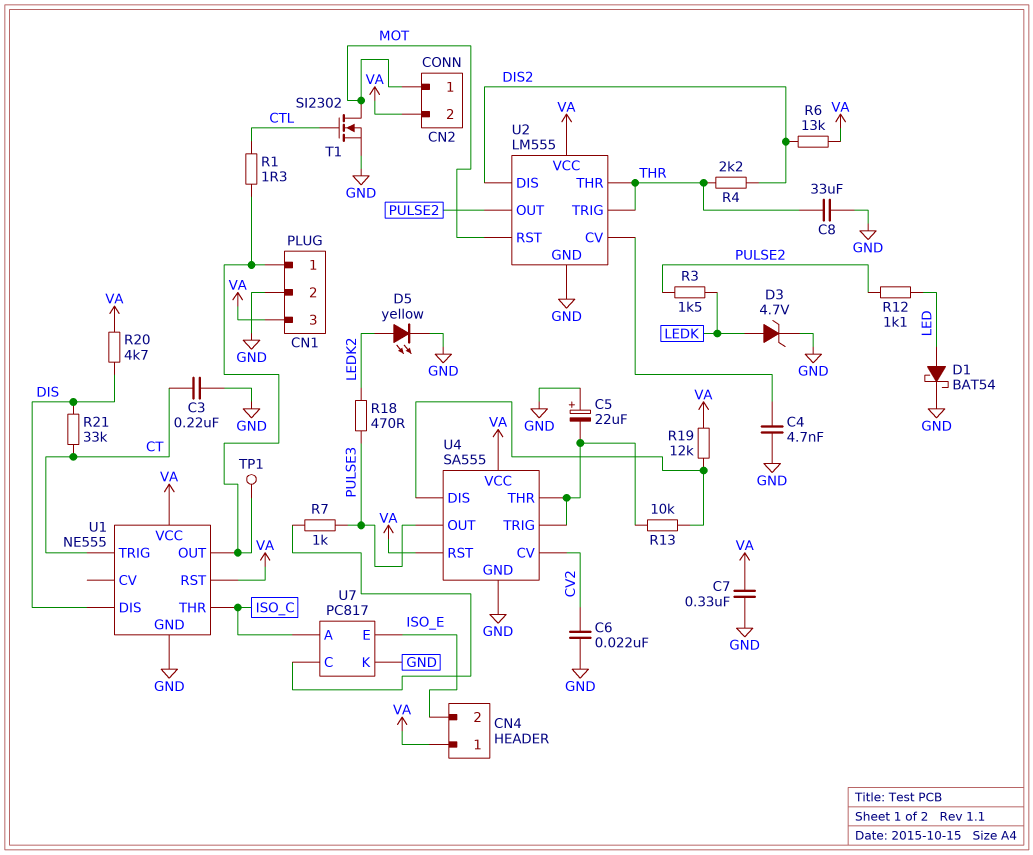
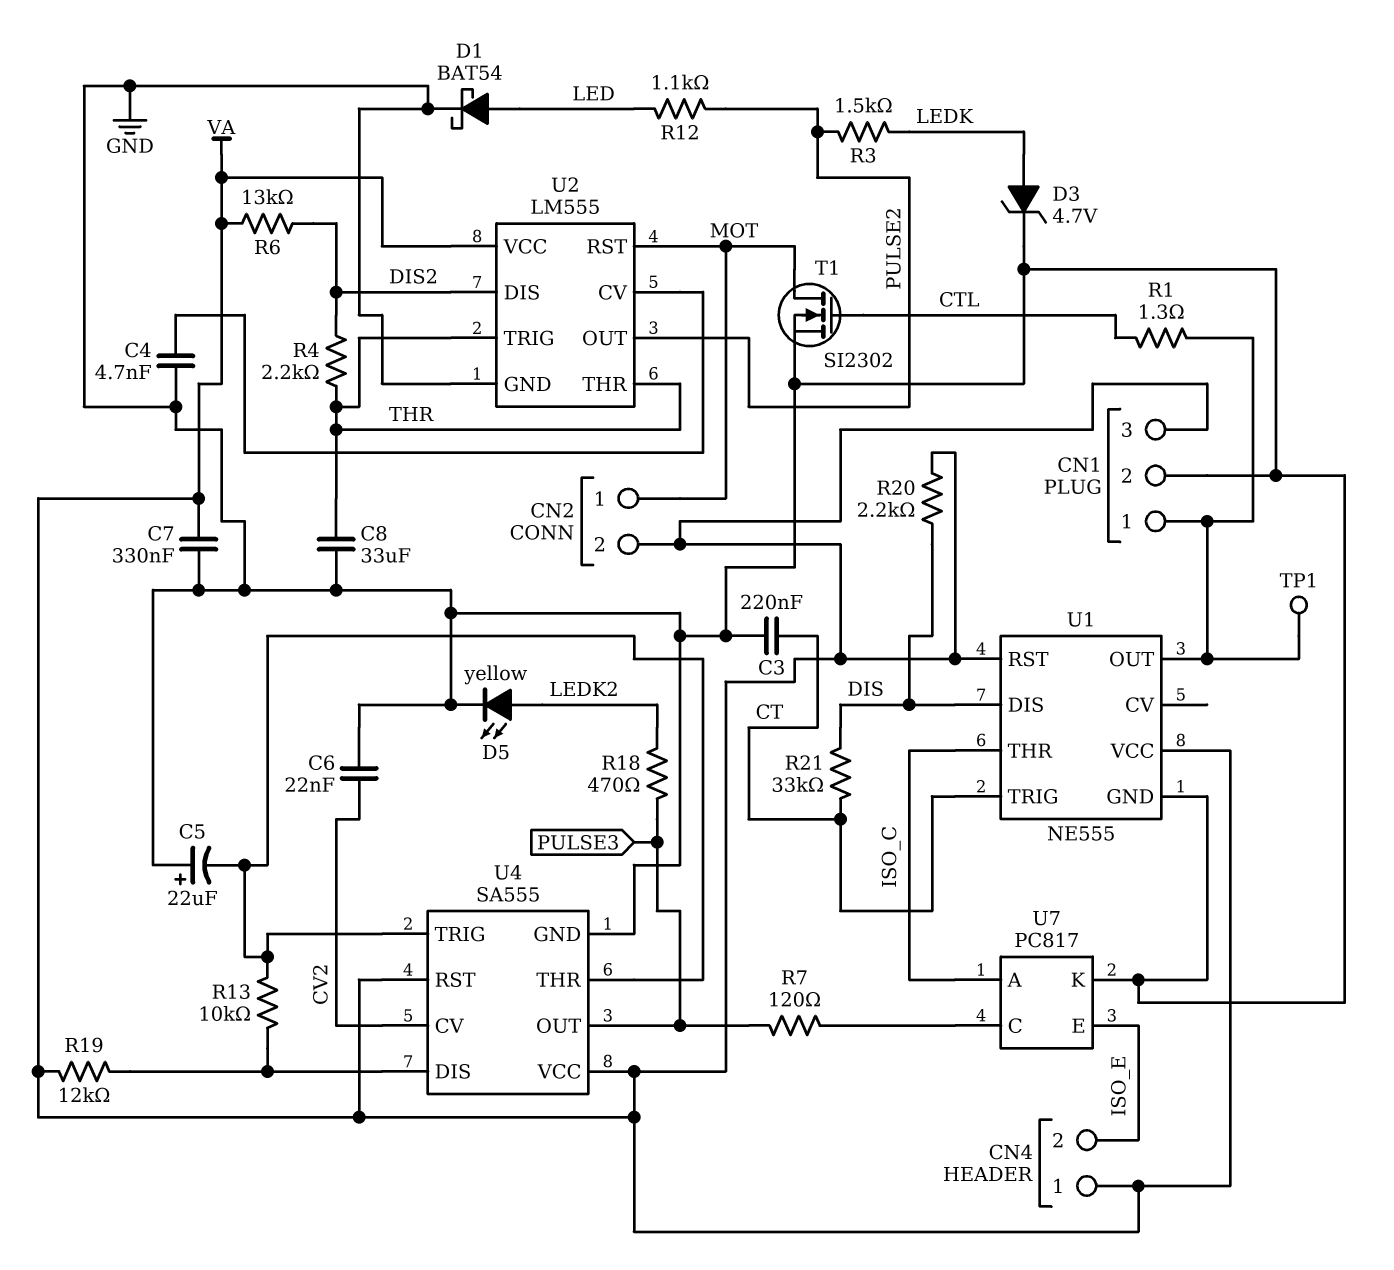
R7: 1k (PULSE3, U7/C) -> 120 (PULSE3, U7/C)
R20: 4.7k (DIS, VA) -> 2.2k (DIS, VA)

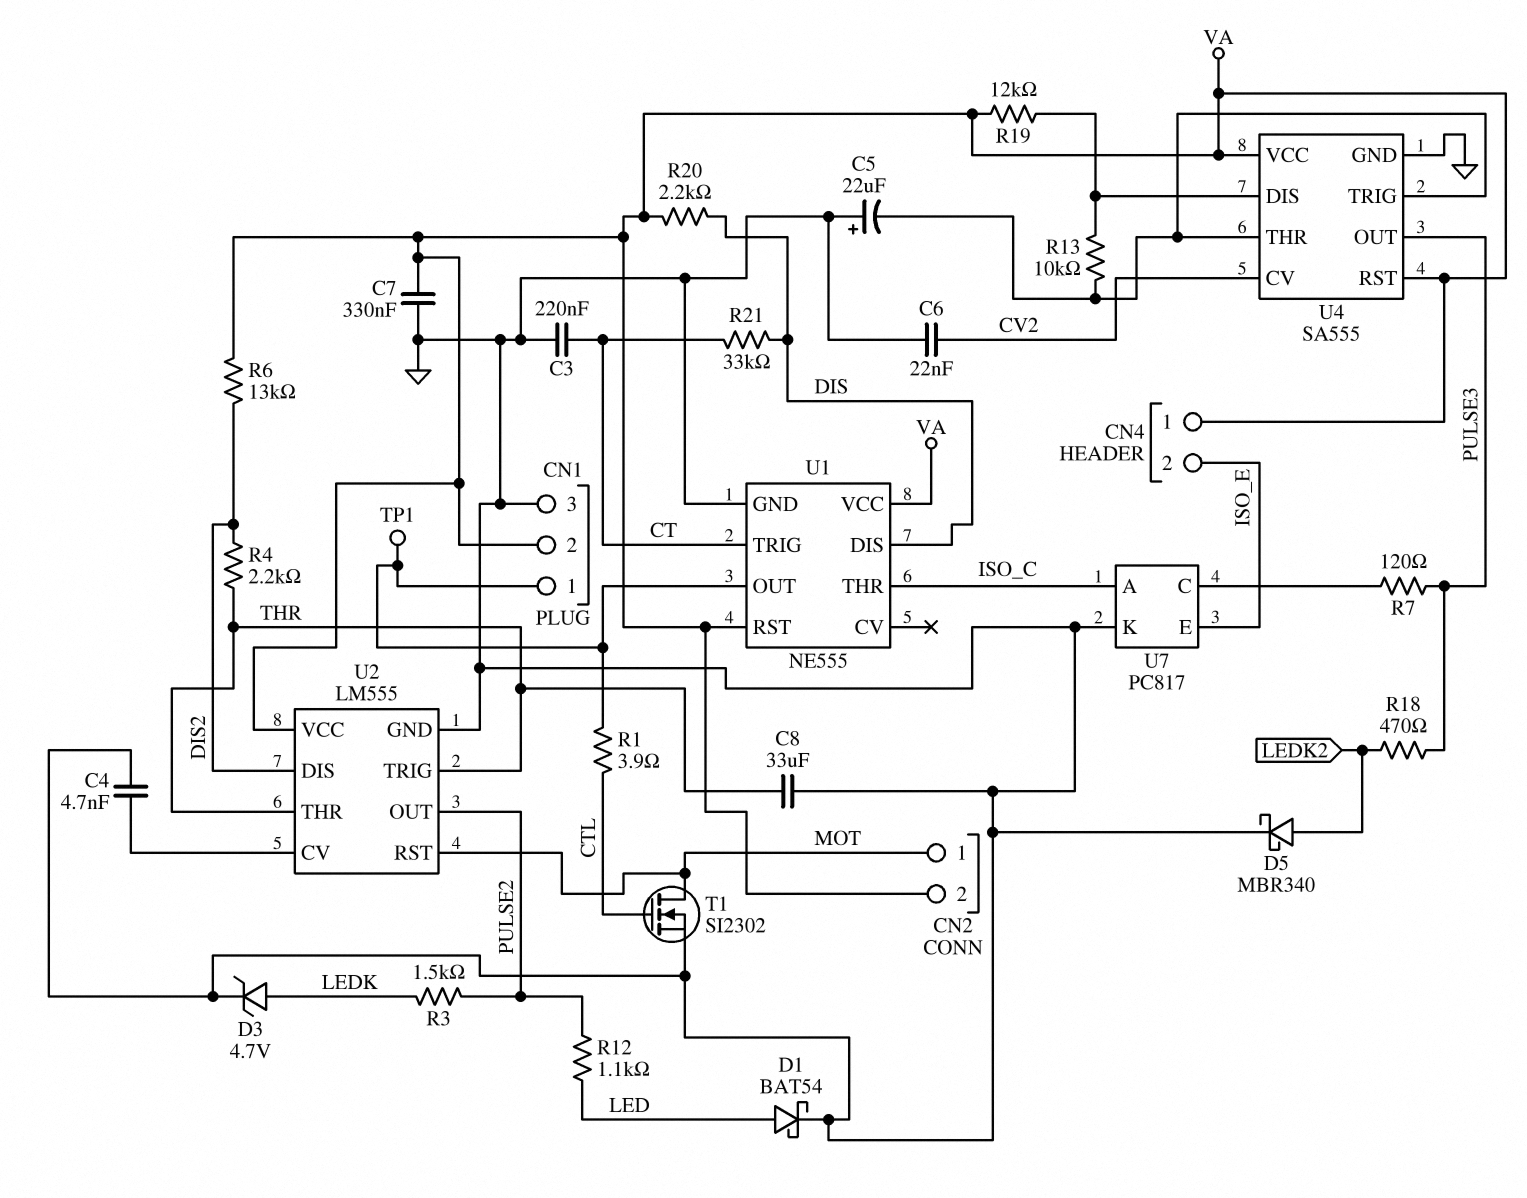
CN1 pin 2: GND -> VA
CN1 pin 3: VA -> GND
D5: LED yellow (A LEDK2, K GND) -> schottky MBR340 (A LEDK2, K GND)
R1: 1.3 (CN1/1, CTL) -> 3.9 (CN1/1, CTL)

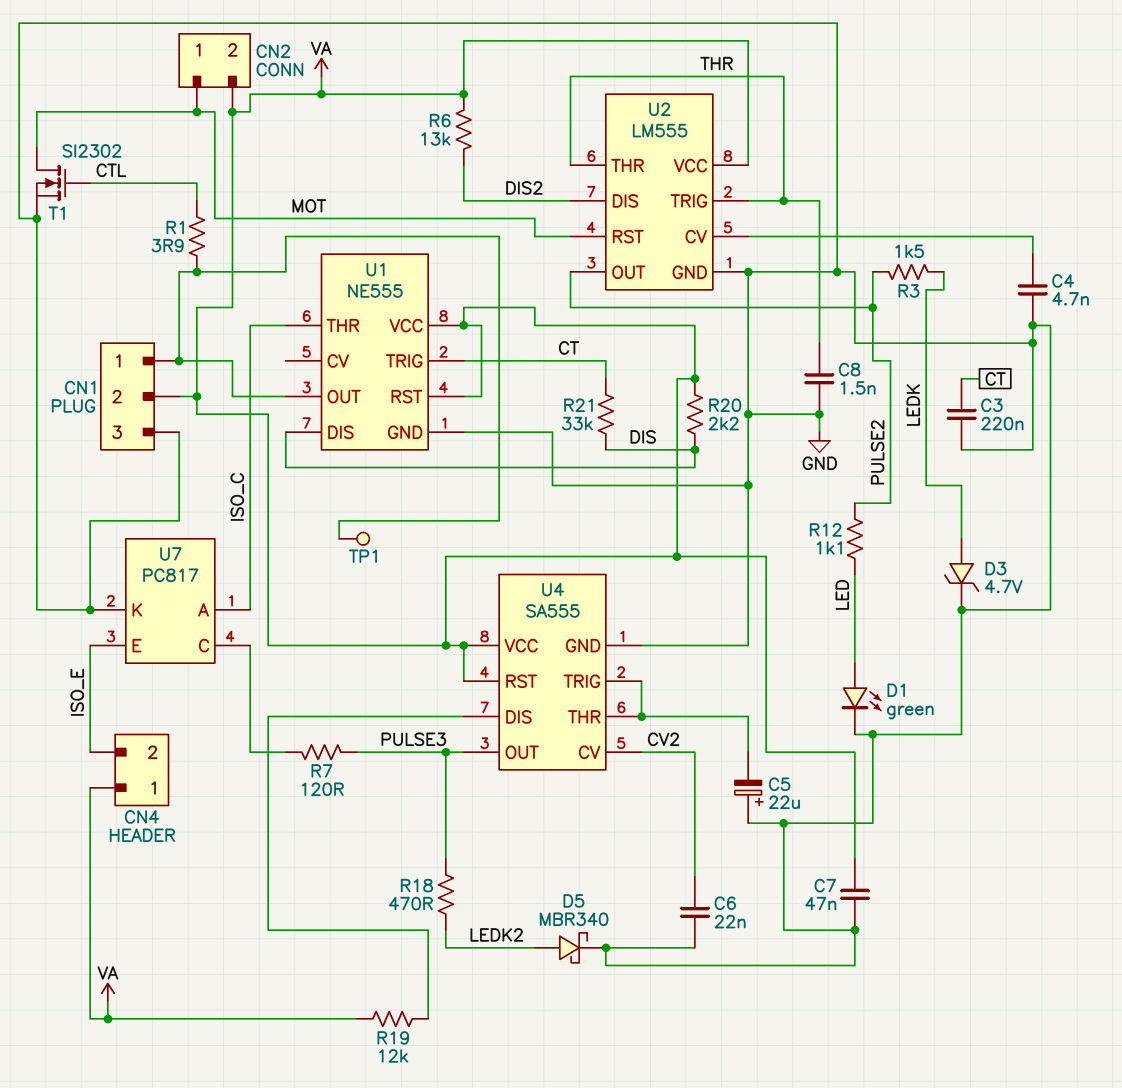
C7: 330nF (GND, VA) -> 47nF (GND, VA)
C8: 33uF (GND, THR) -> 1.5nF (GND, THR)
D1: schottky BAT54 (A LED, K GND) -> LED green (A LED, K GND)
R4: 2.2k (DIS2, THR) -> none
R13: 10k (U4/DIS, U4/THR) -> none

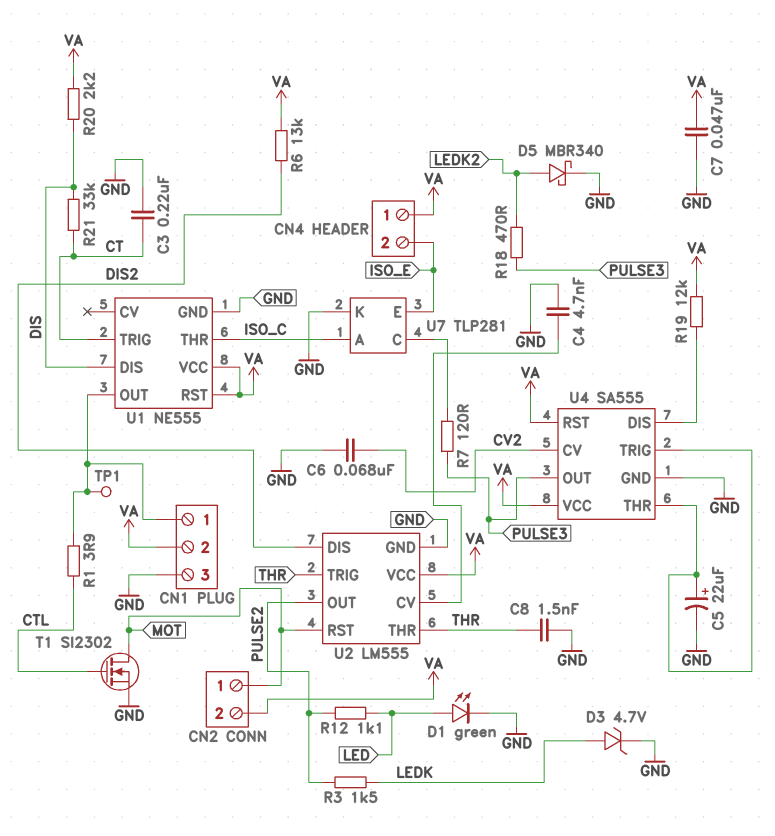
C5: 22uF (plus GND, minus U4/THR) -> 22uF (plus U4/THR, minus GND)
C6: 22nF (CV2, GND) -> 68nF (CV2, GND)
U7: PC817 -> TLP281

